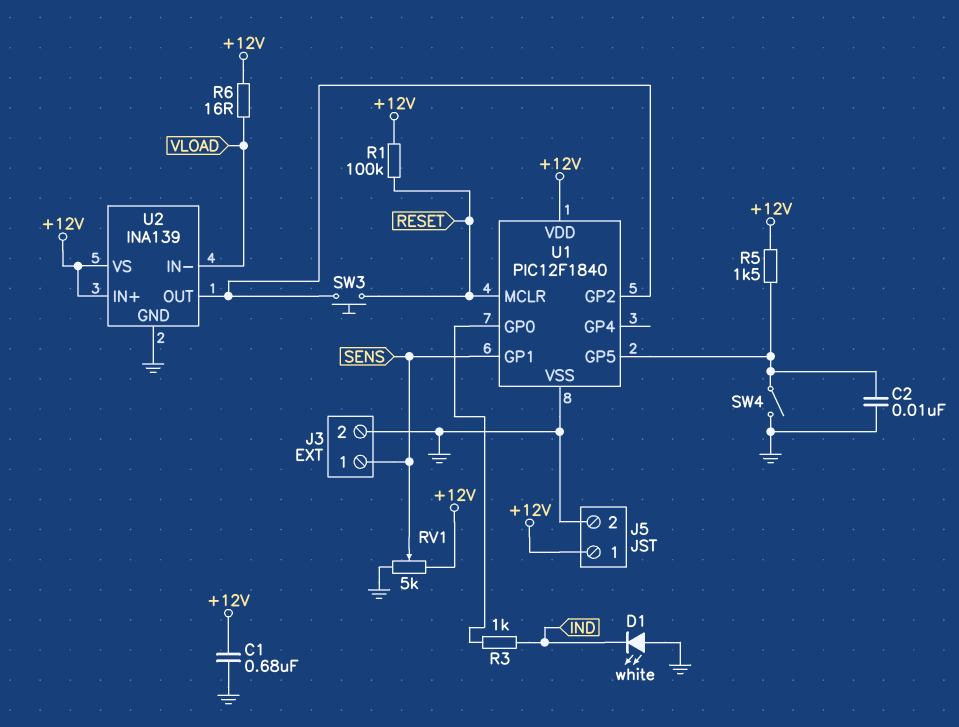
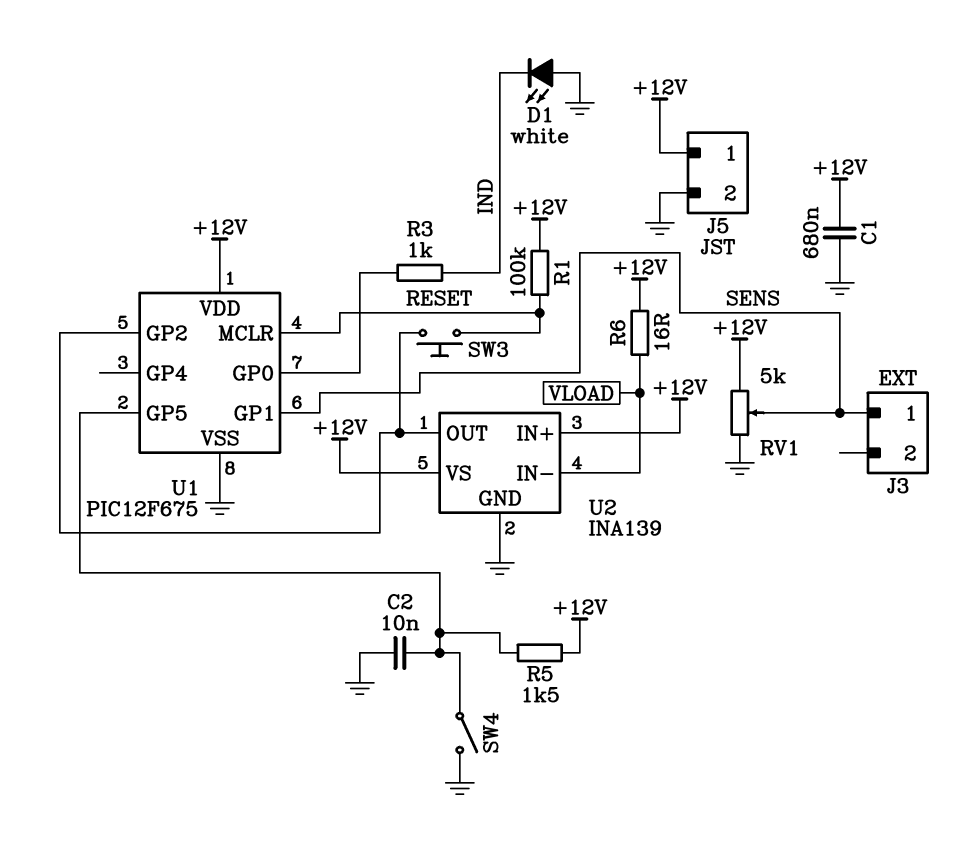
J3 pin 2: GND -> none
U1: PIC12F1840 -> PIC12F675

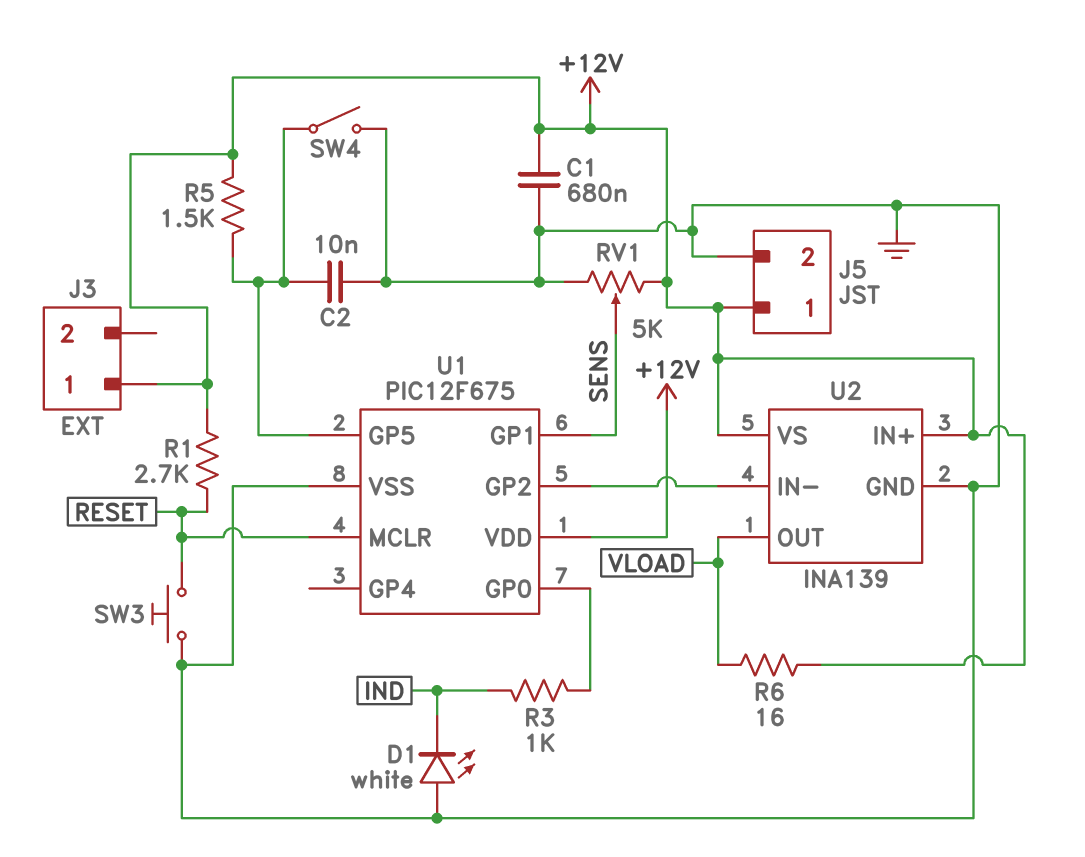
J3 pin 1: SENS -> +12V
R1: 100k (+12V, RESET) -> 2.7k (+12V, RESET)
SW3: button (RESET, U1/GP2) -> button (GND, RESET)
U2 pin IN-: VLOAD -> U1/GP2
U2 pin OUT: U1/GP2 -> VLOAD

